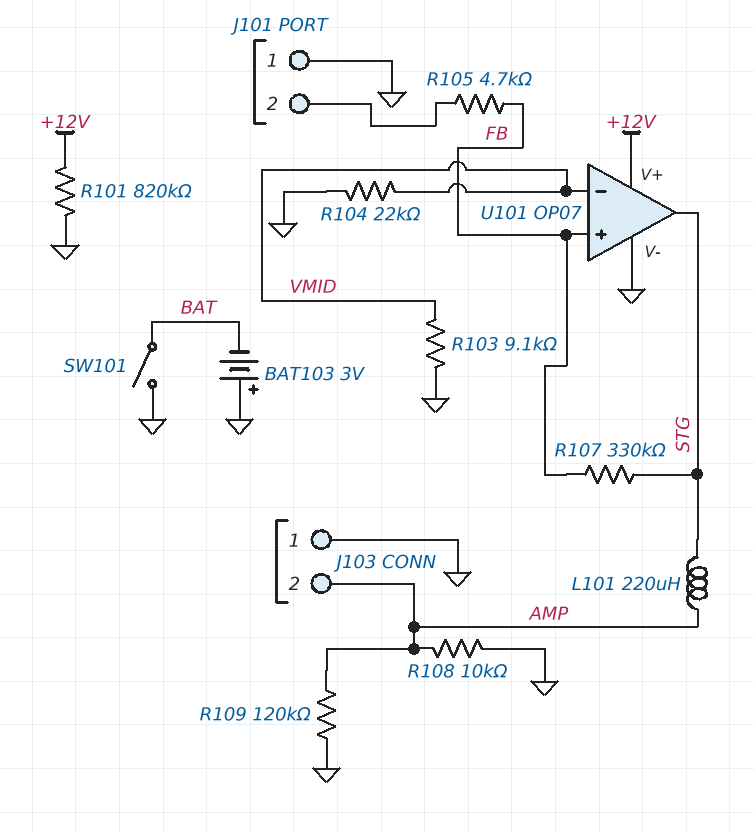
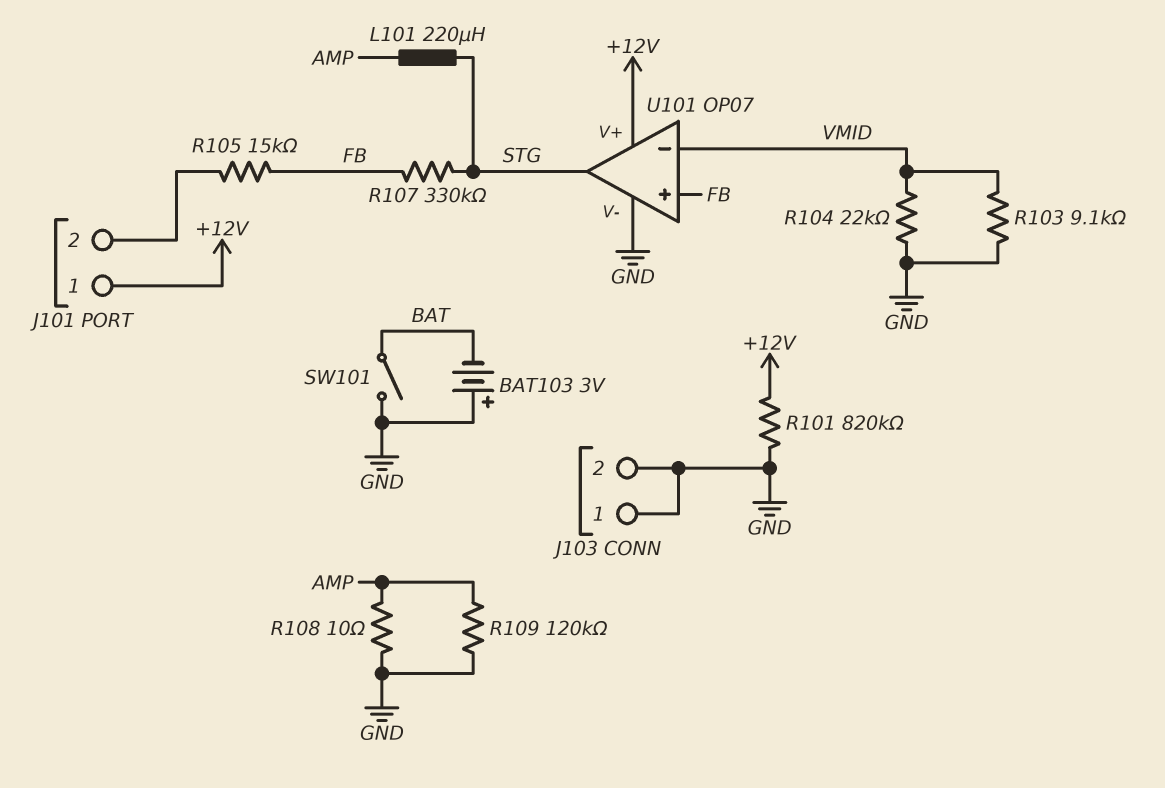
J101 pin 1: GND -> +12V
J103 pin 2: AMP -> GND
R105: 4.7k (FB, J101/2) -> 15k (FB, J101/2)
R108: 10k (AMP, GND) -> 10 (AMP, GND)

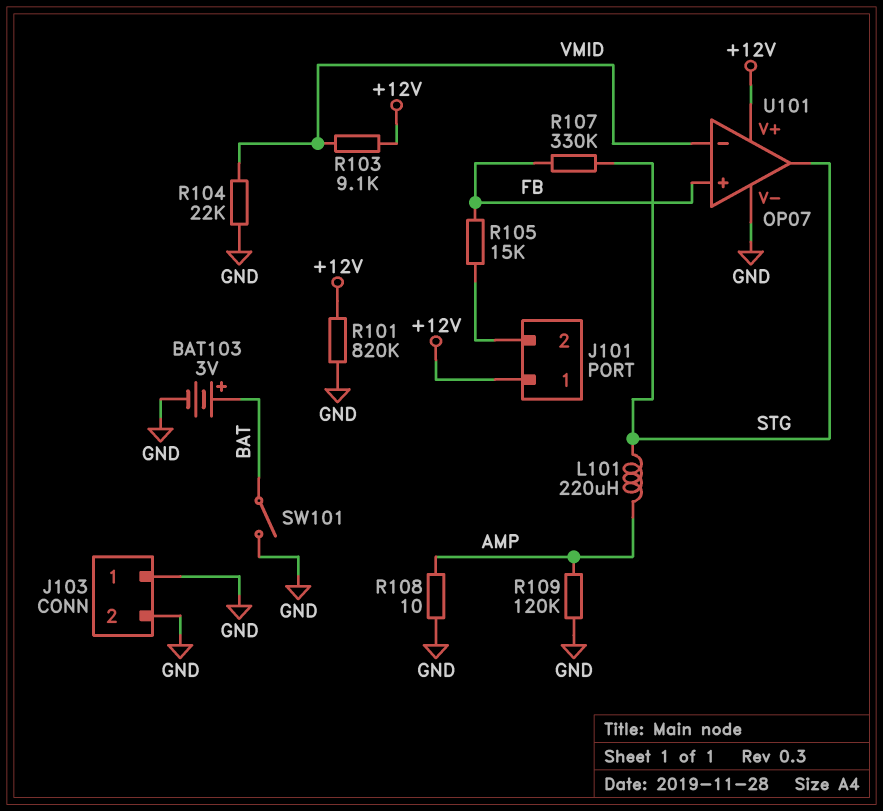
BAT103: 3V (plus GND, minus BAT) -> 3V (plus BAT, minus GND)
R103: 9.1k (GND, VMID) -> 9.1k (+12V, VMID)

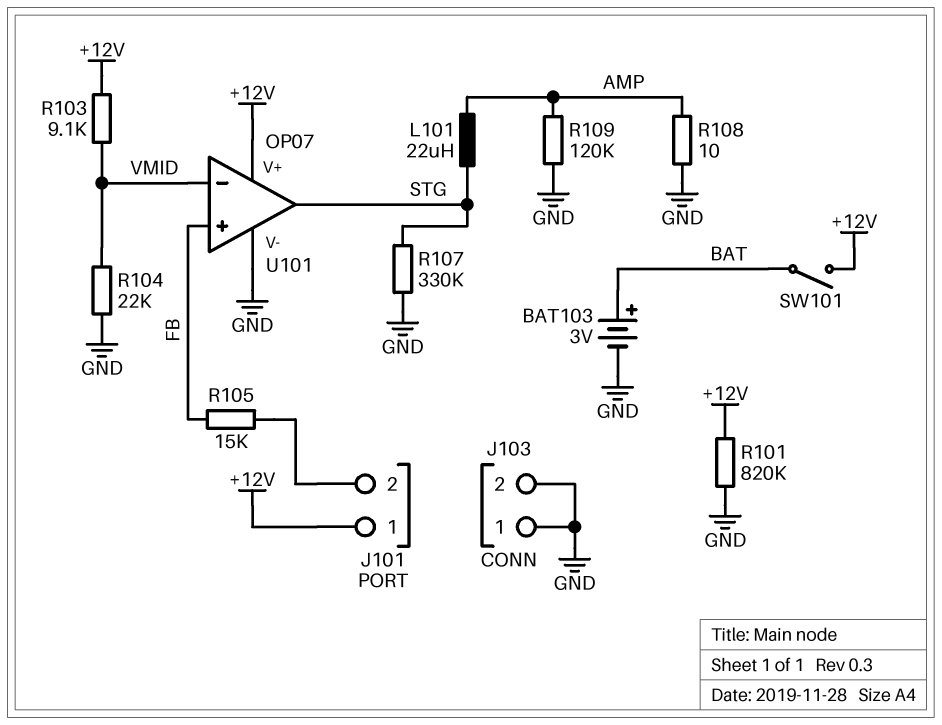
L101: 220uH (AMP, STG) -> 22uH (AMP, STG)
R107: 330k (FB, STG) -> 330k (GND, STG)
SW101: switch (BAT, GND) -> switch (+12V, BAT)

